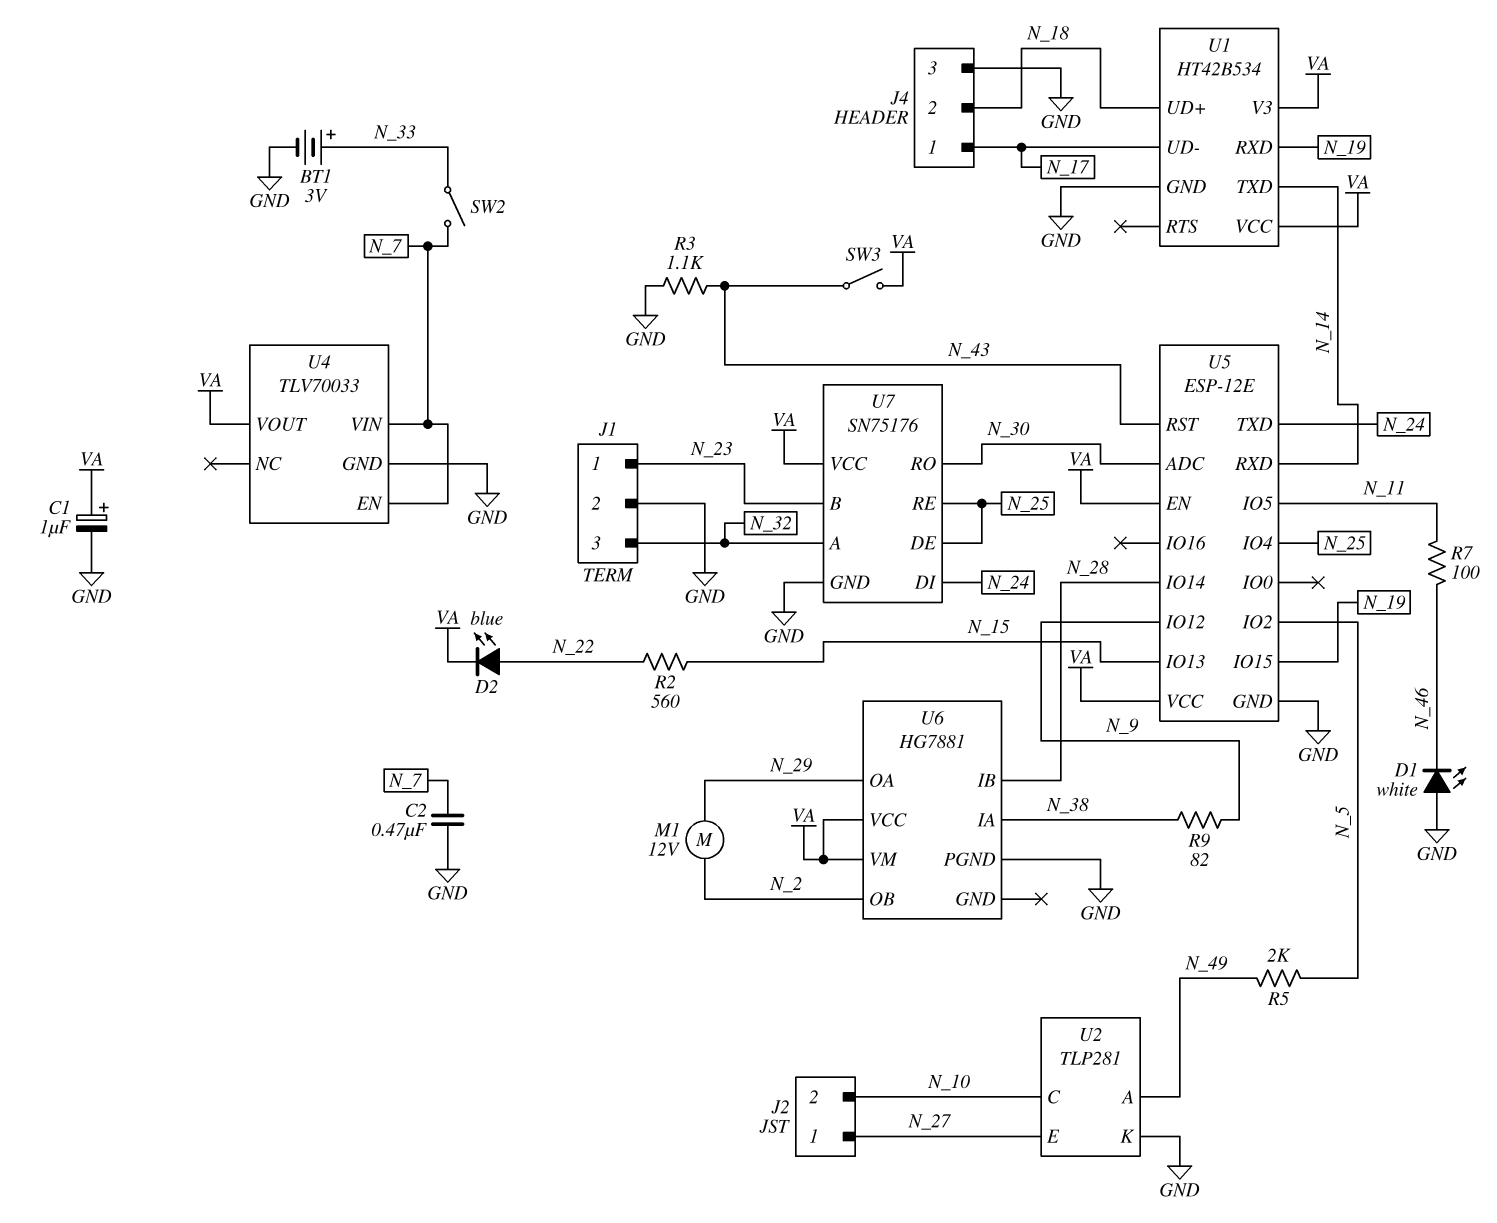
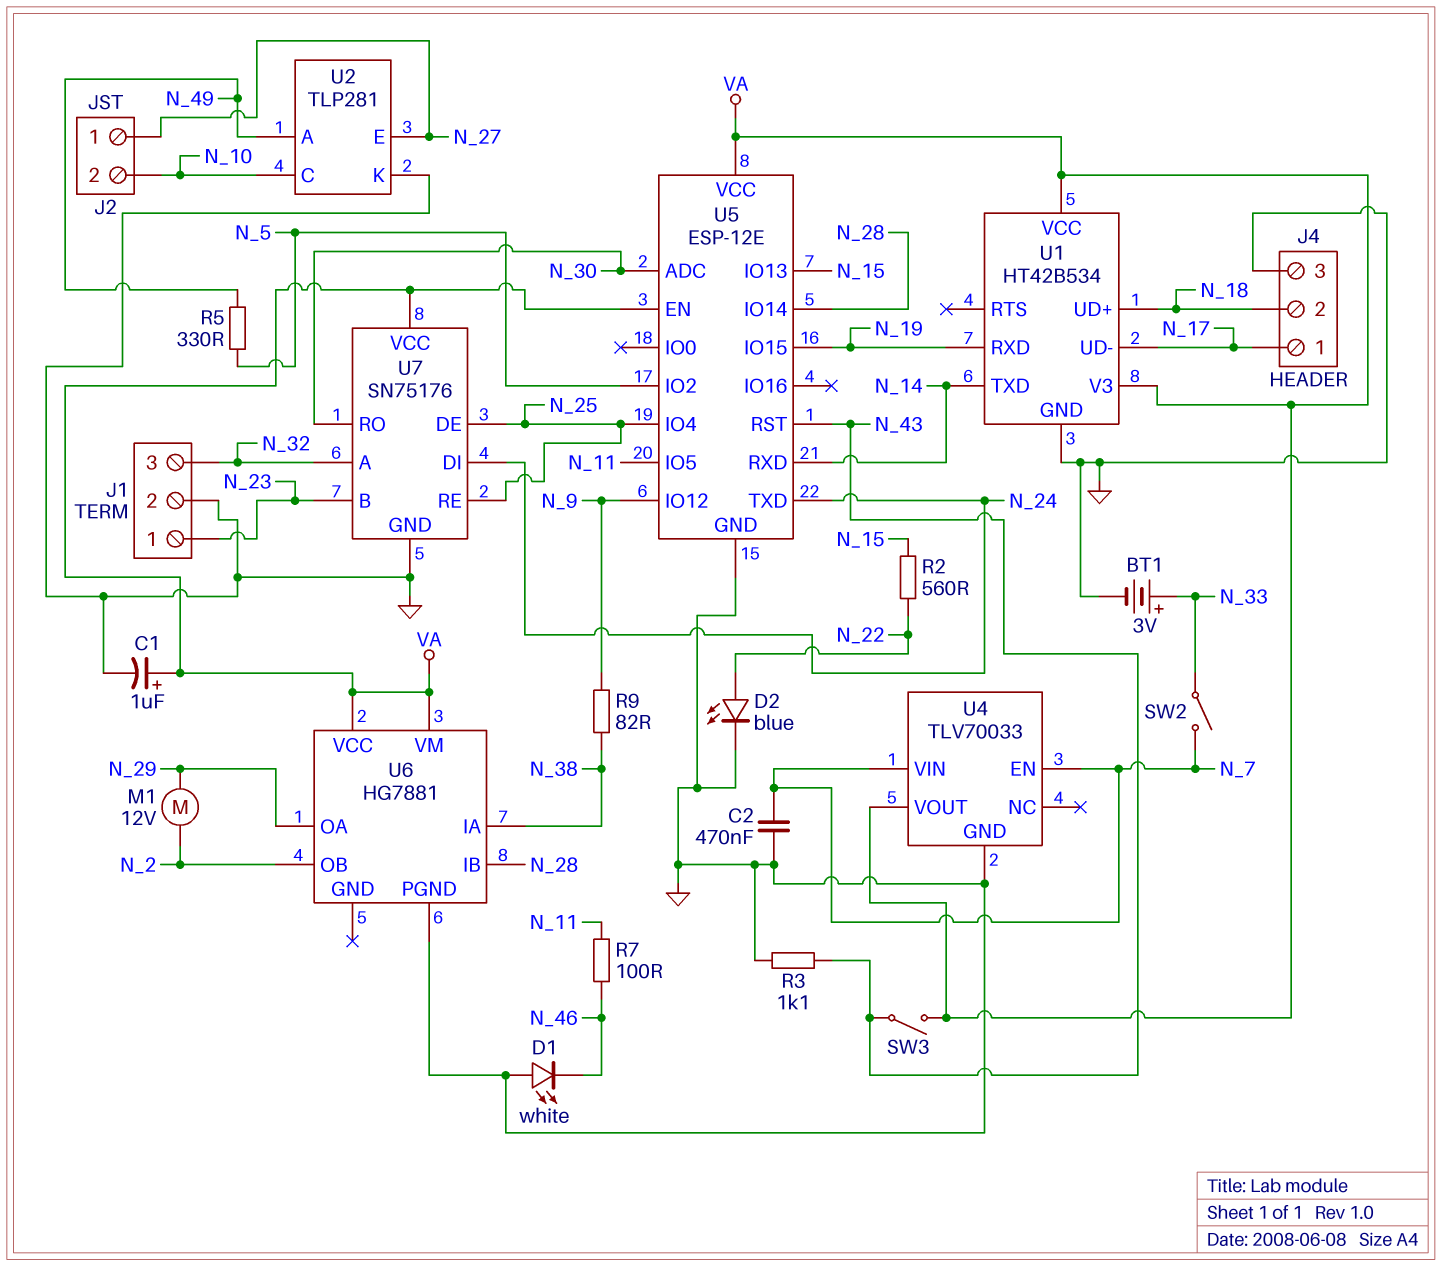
D2: LED blue (A N_22, K VA) -> LED blue (A N_22, K GND)
R5: 2k (N_5, N_49) -> 330 (N_5, N_49)

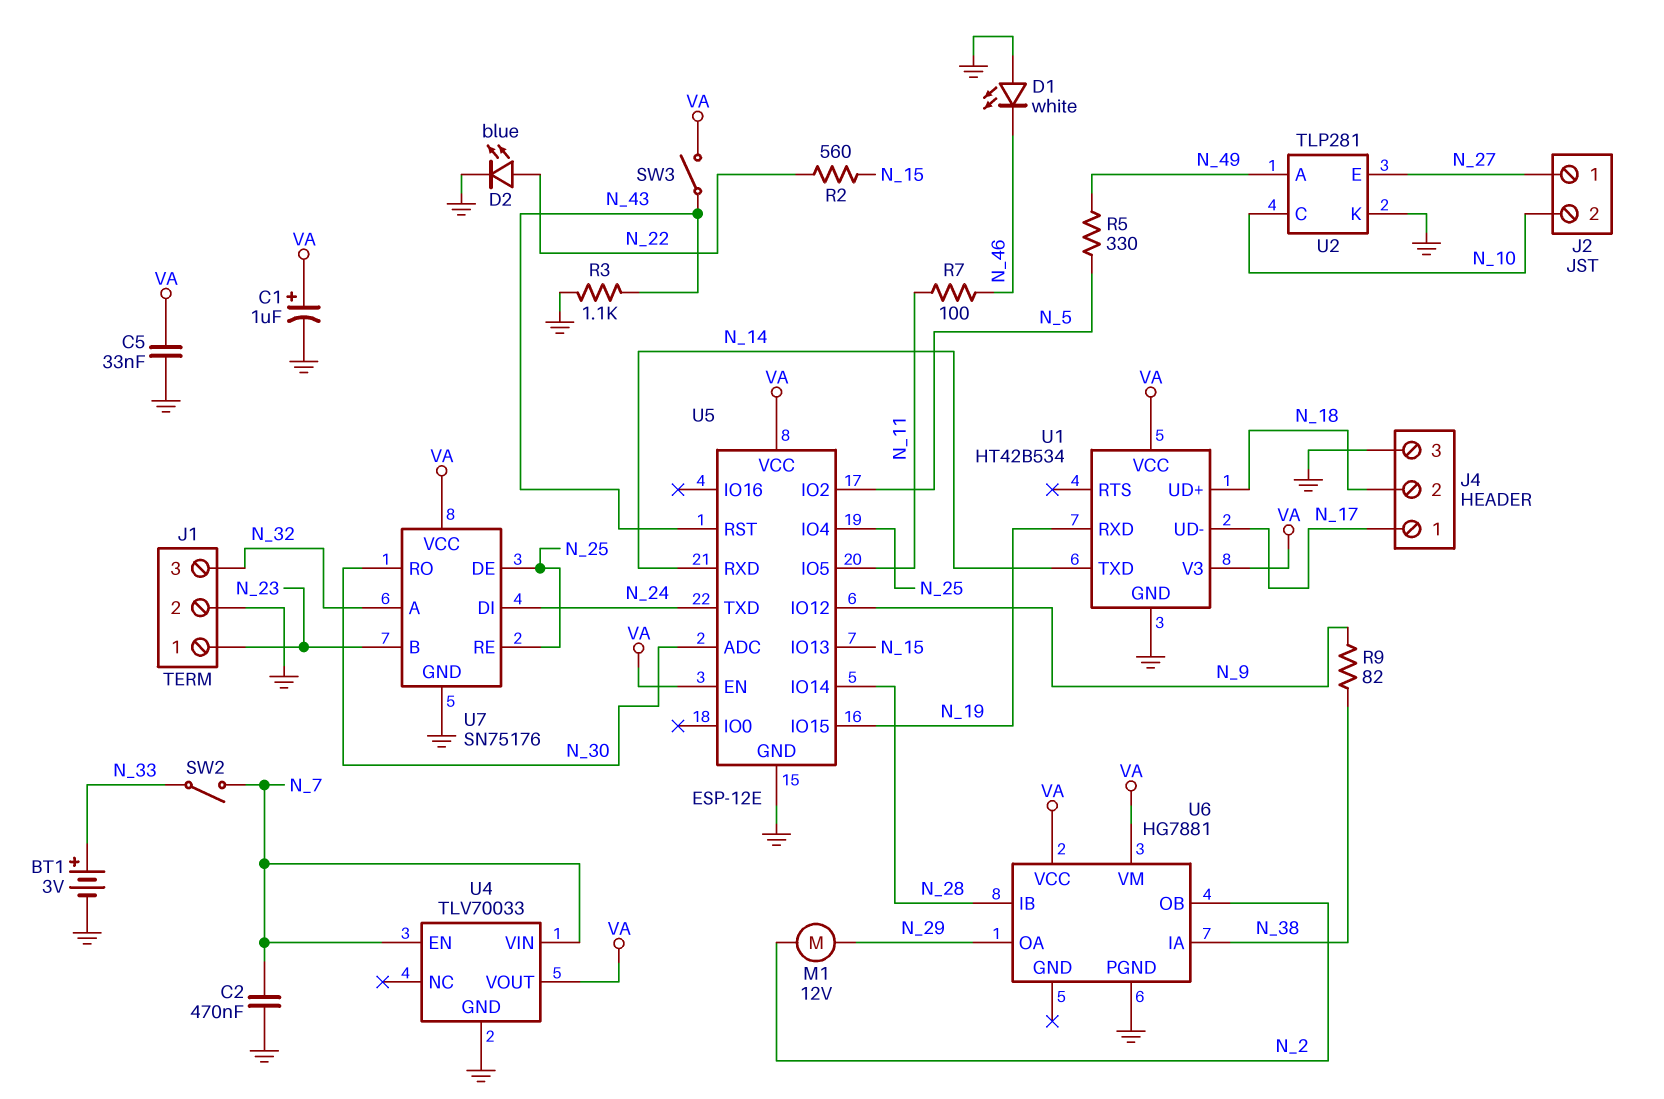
C5: none -> 33nF (GND, VA)

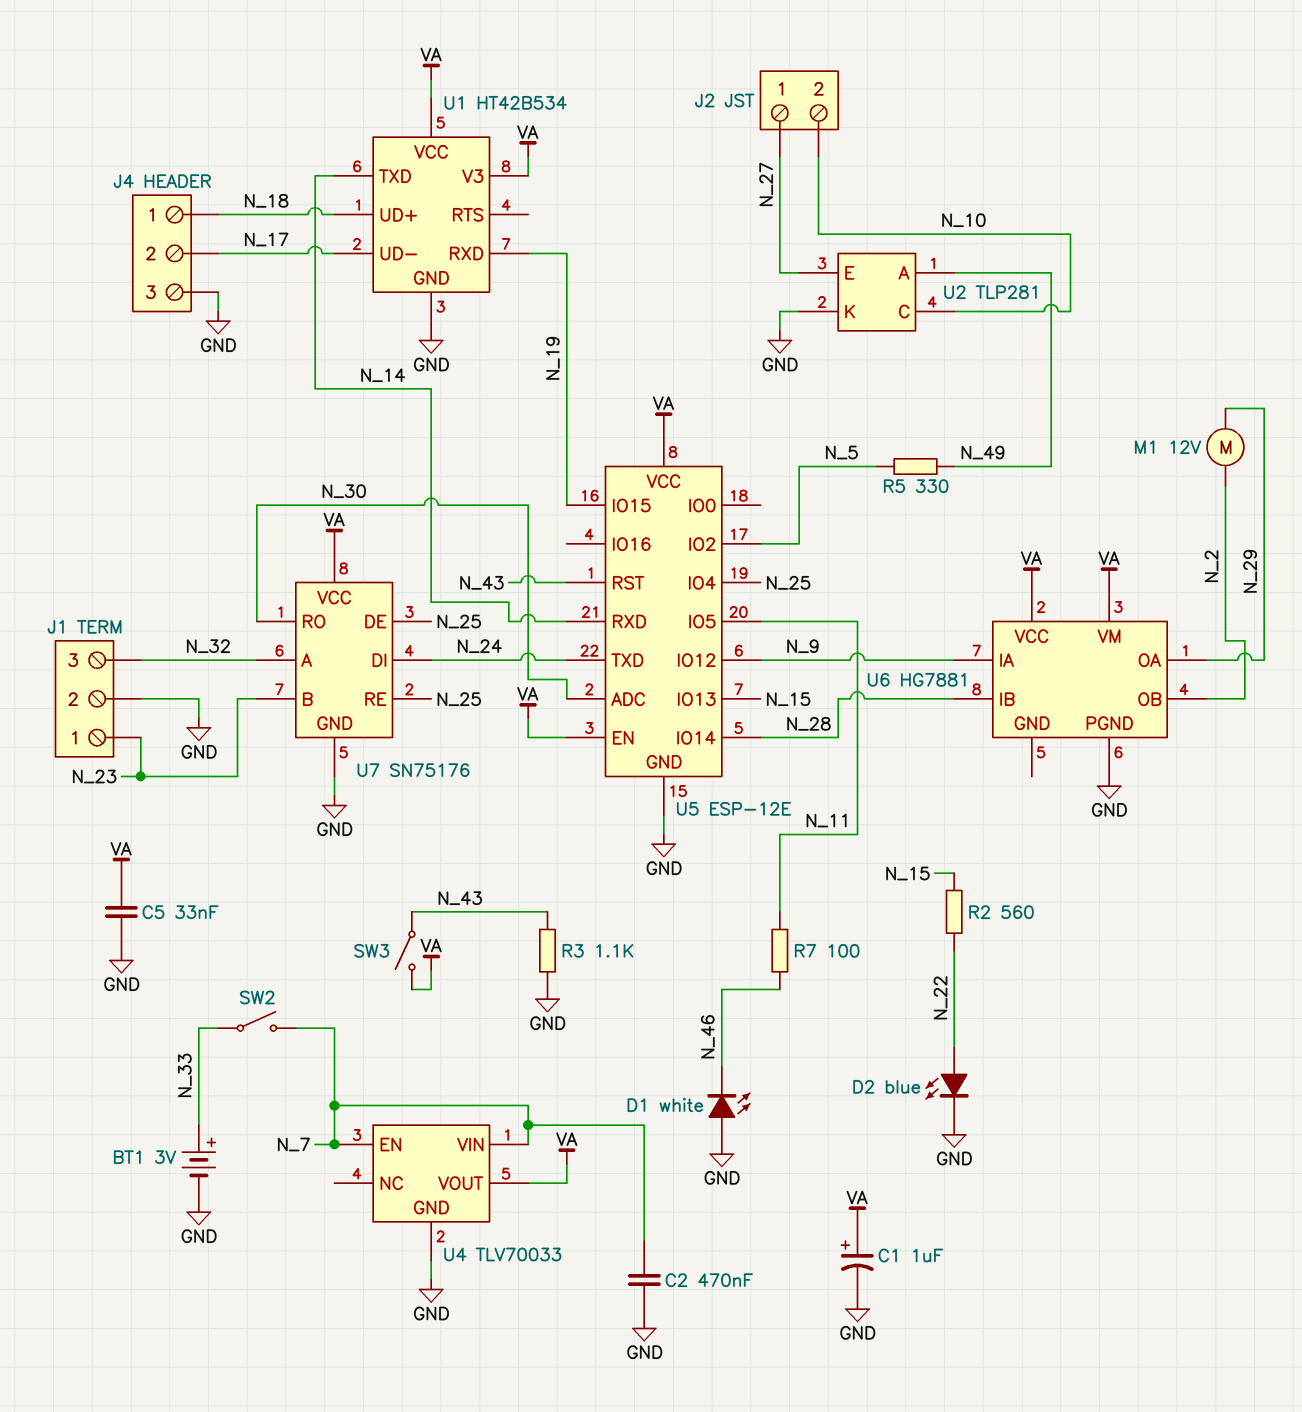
J4 pin 1: N_17 -> N_18
J4 pin 2: N_18 -> N_17
R9: 82 (N_9, N_38) -> none
U6 pin IA: N_38 -> N_9

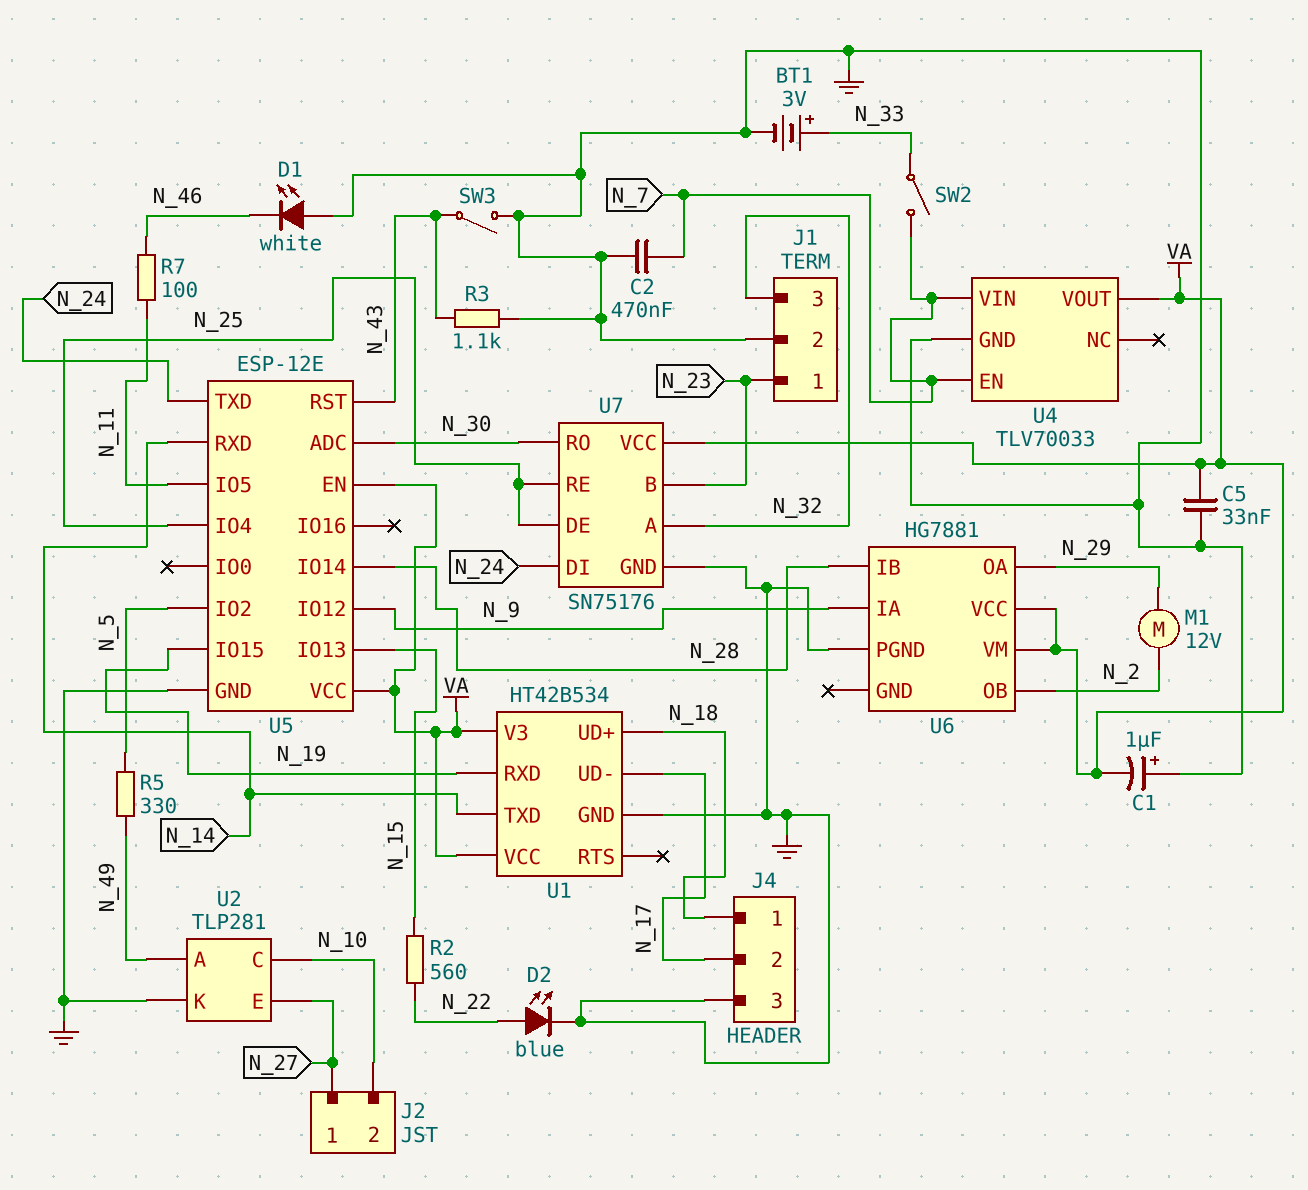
C1: 1uF (plus VA, minus GND) -> 1uF (plus GND, minus VA)
SW3: switch (N_43, VA) -> switch (GND, N_43)

